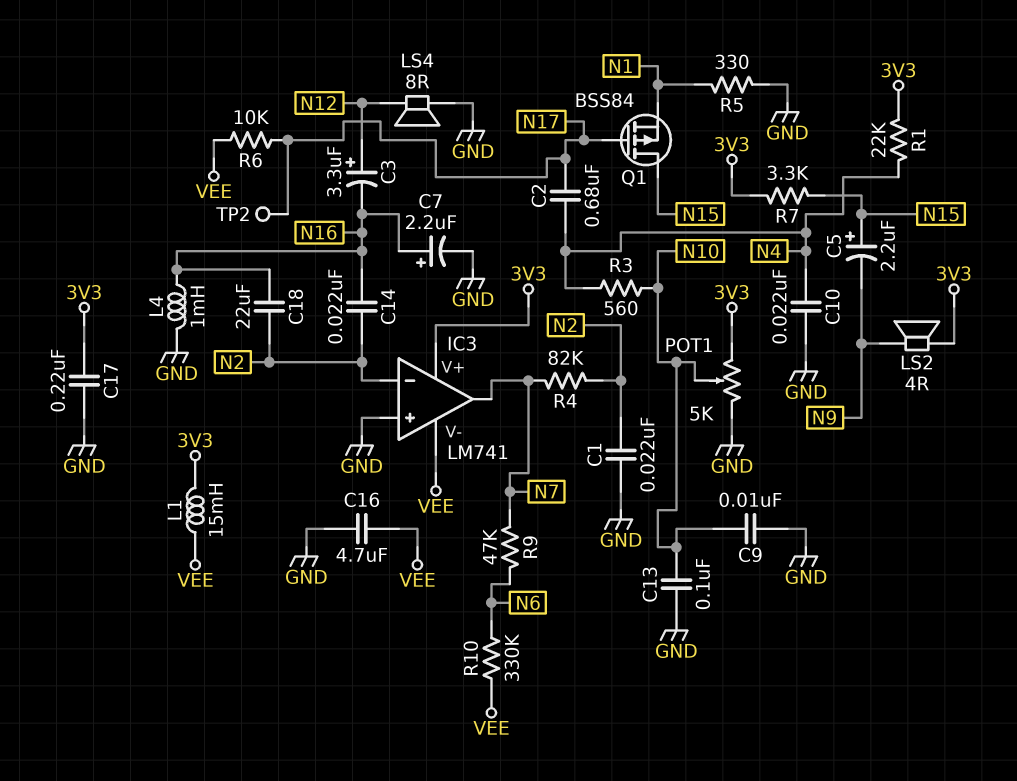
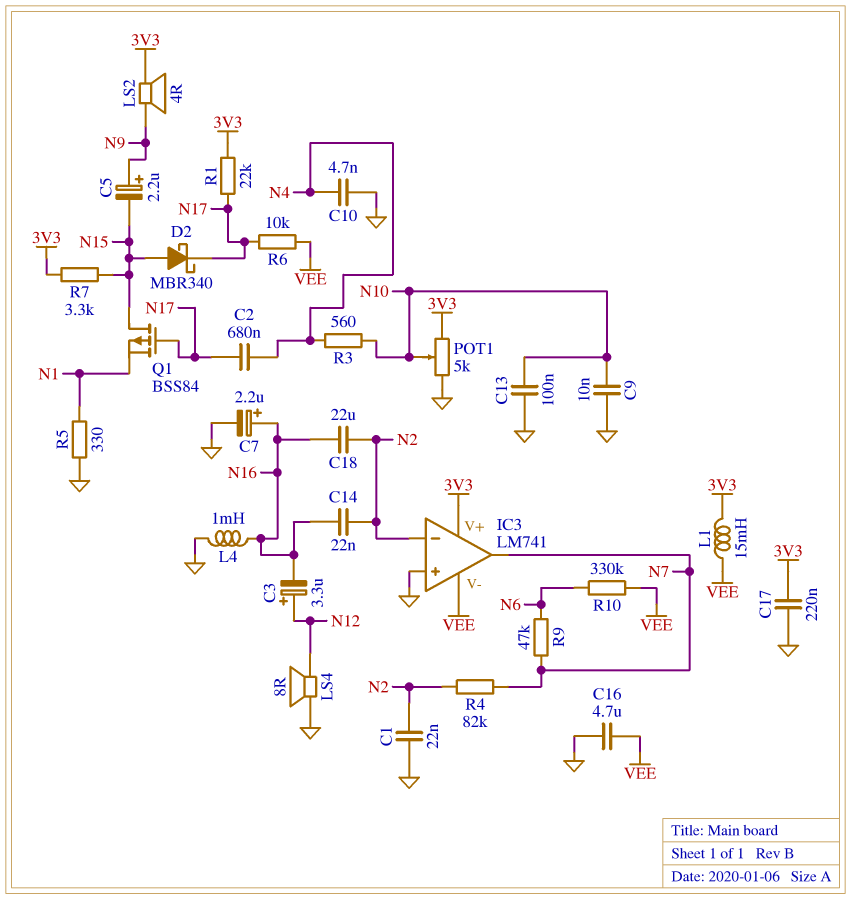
C5: 2.2uF (plus N15, minus N9) -> 2.2uF (plus N9, minus N15)
C10: 22nF (GND, N4) -> 4.7nF (GND, N4)
D2: none -> schottky MBR340 (A N15, K N17)
R1: 22k (3V3, N4) -> 22k (3V3, N17)
TP2: test point (N17) -> none

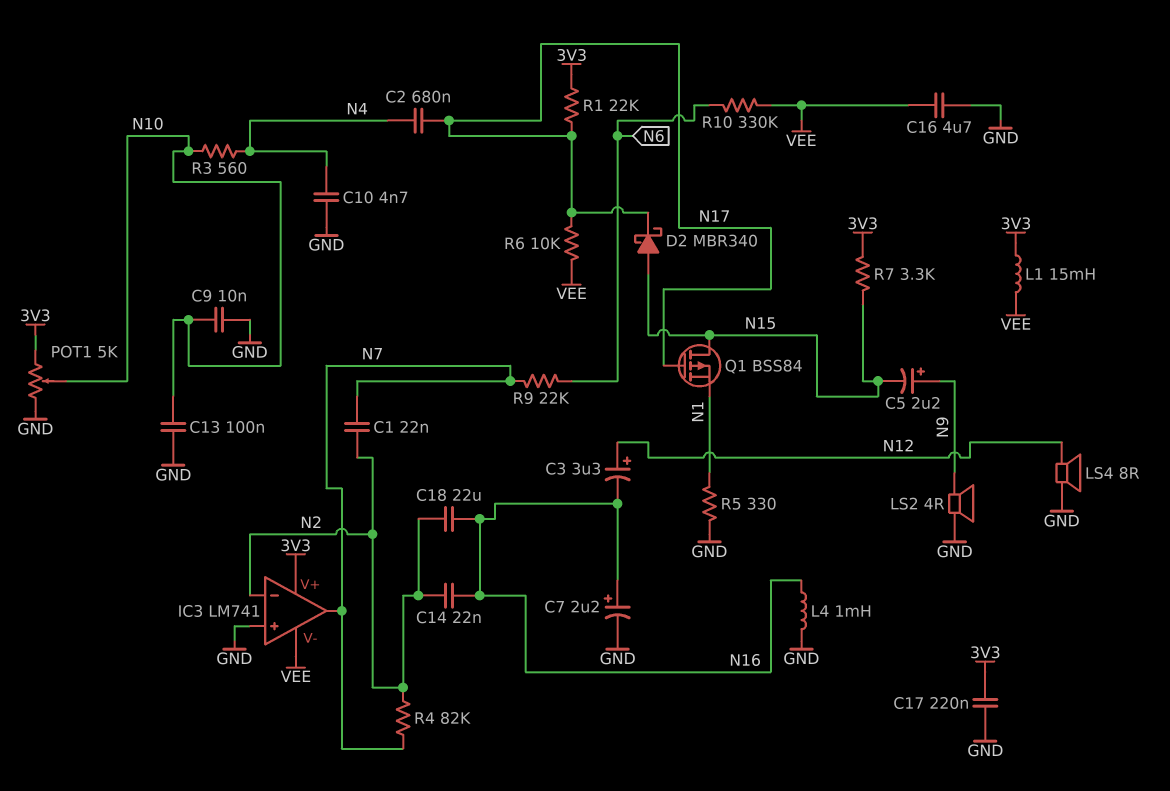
C1: 22nF (GND, N2) -> 22nF (N2, N7)
LS2: speaker 4R (3V3, N9) -> speaker 4R (GND, N9)
R9: 47k (N6, N7) -> 22k (N6, N7)

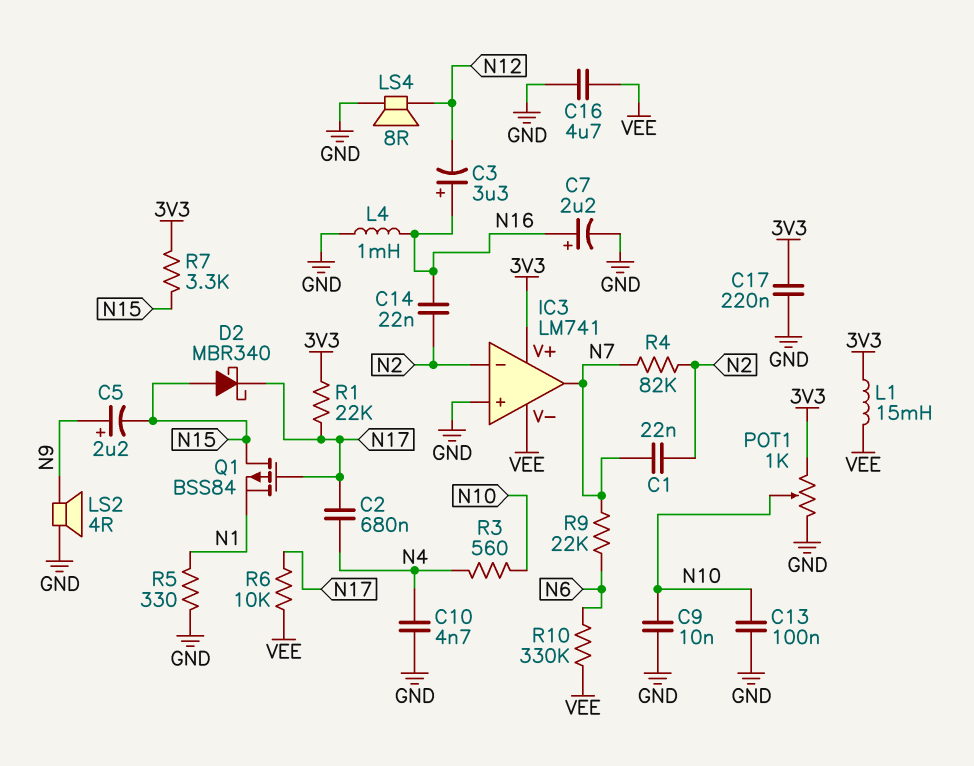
C3: 3.3uF (plus N12, minus N16) -> 3.3uF (plus N16, minus N12)
C18: 22uF (N2, N16) -> none
POT1: 5k (3V3, GND, wiper N10) -> 1k (3V3, GND, wiper N10)

